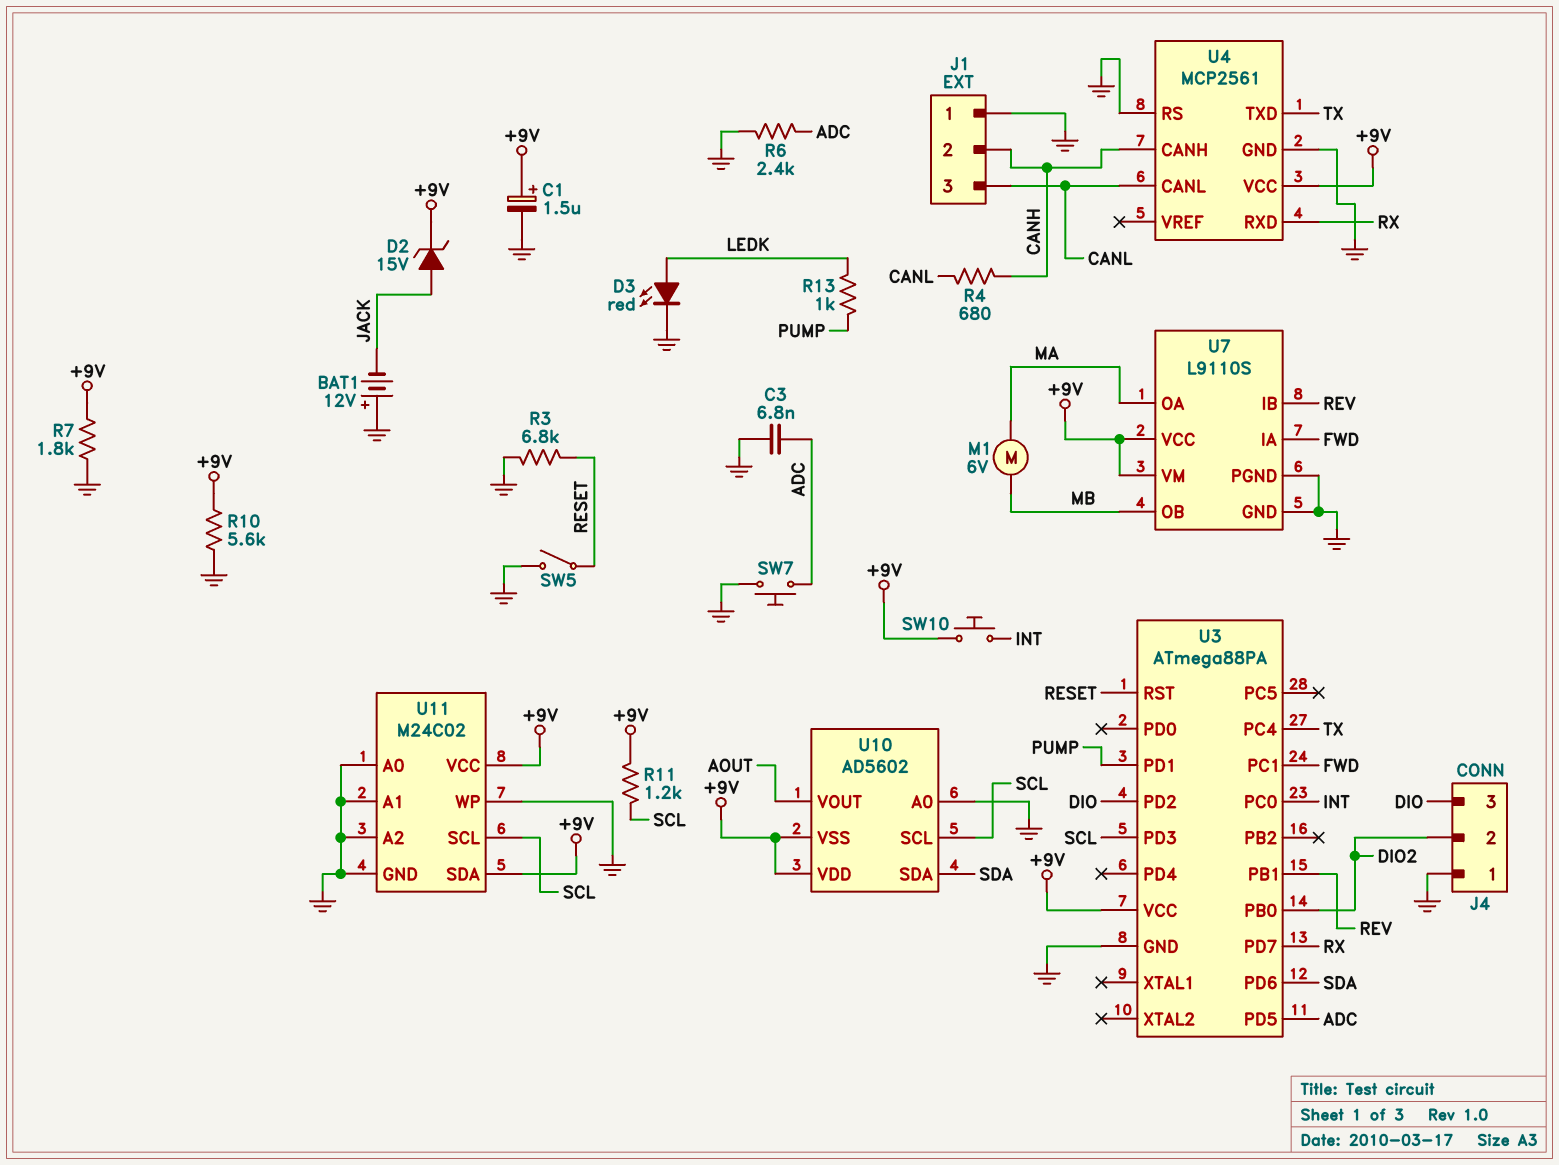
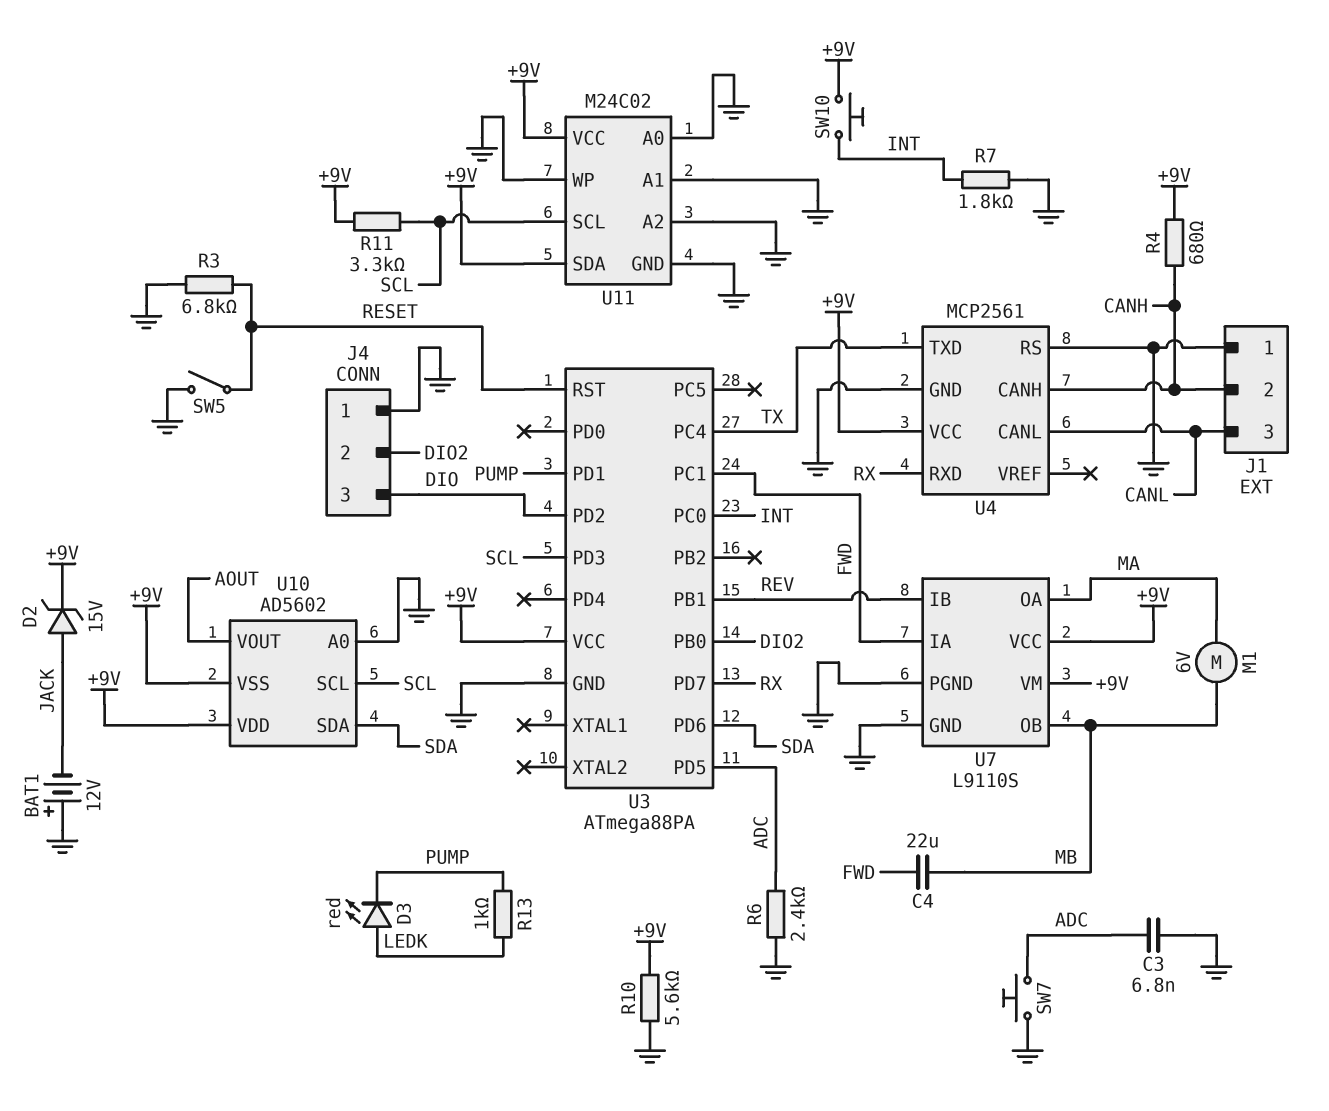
C1: 1.5uF (plus +9V, minus GND) -> none
C4: none -> 22uF (FWD, MB)
D3: LED red (A LEDK, K GND) -> LED red (A LEDK, K PUMP)
R4: 680 (CANH, CANL) -> 680 (+9V, CANH)
R7: 1.8k (+9V, GND) -> 1.8k (GND, INT)
R11: 1.2k (+9V, SCL) -> 3.3k (+9V, SCL)

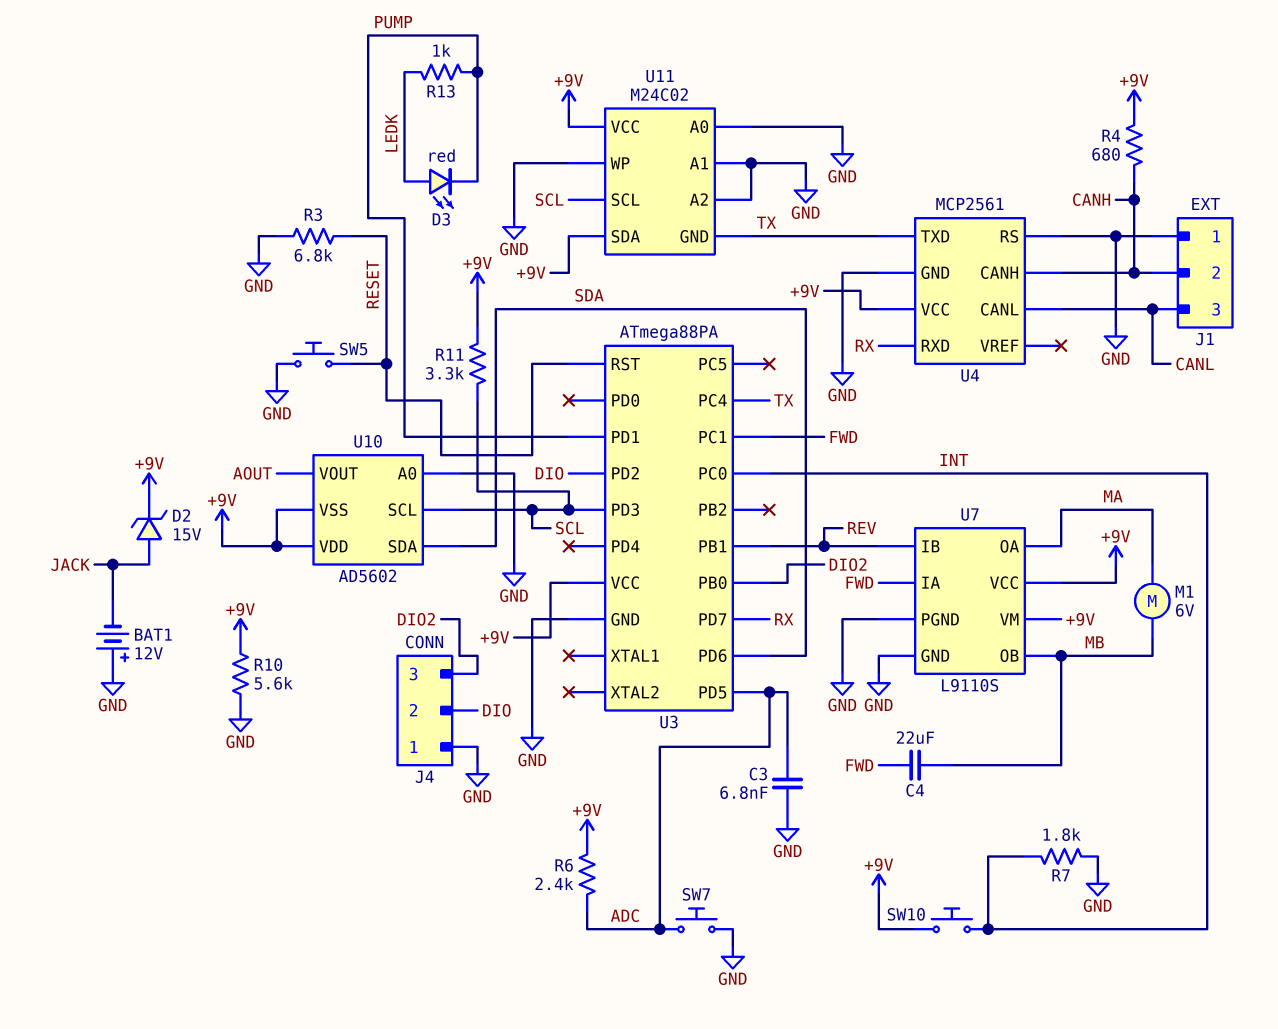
J4 pin 2: DIO2 -> DIO
J4 pin 3: DIO -> DIO2
R6: 2.4k (ADC, GND) -> 2.4k (+9V, ADC)
SW5: switch (GND, RESET) -> button (GND, RESET)
U11 pin GND: GND -> TX

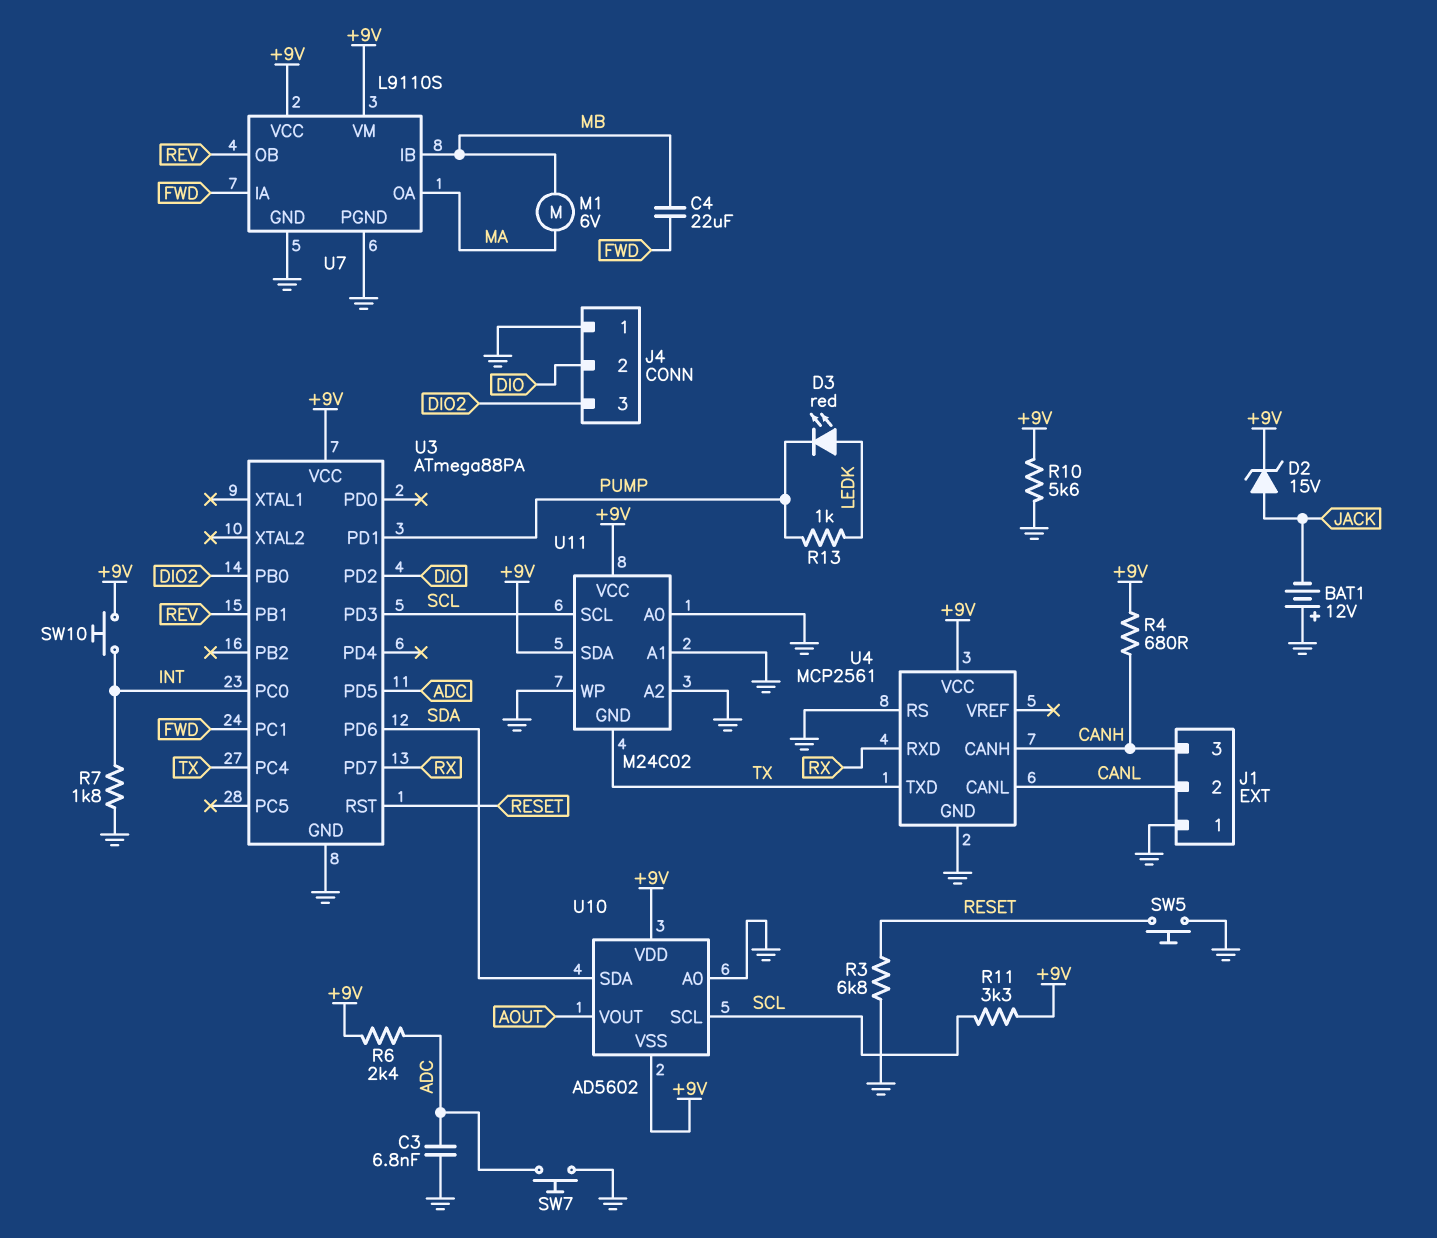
J1 pin 2: CANH -> CANL
J1 pin 3: CANL -> CANH
U7 pin IB: REV -> MB
U7 pin OB: MB -> REV

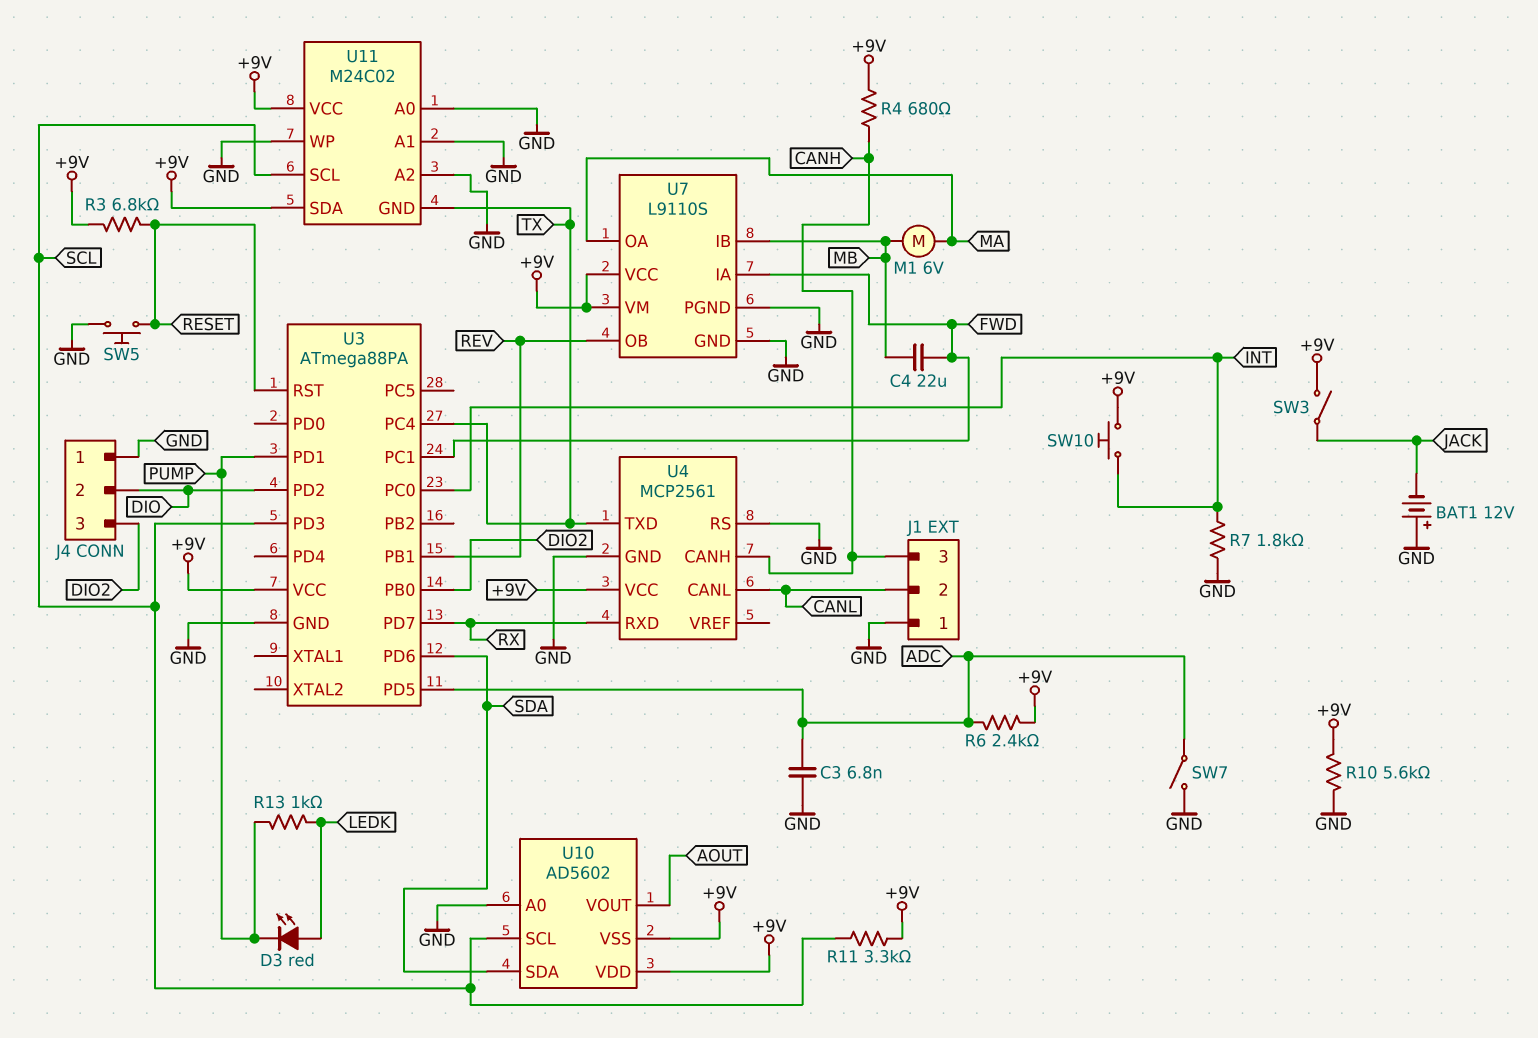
D2: zener 15V (A JACK, K +9V) -> none
R3: 6.8k (GND, RESET) -> 6.8k (+9V, RESET)
SW3: none -> switch (+9V, JACK)
SW7: button (ADC, GND) -> switch (ADC, GND)

